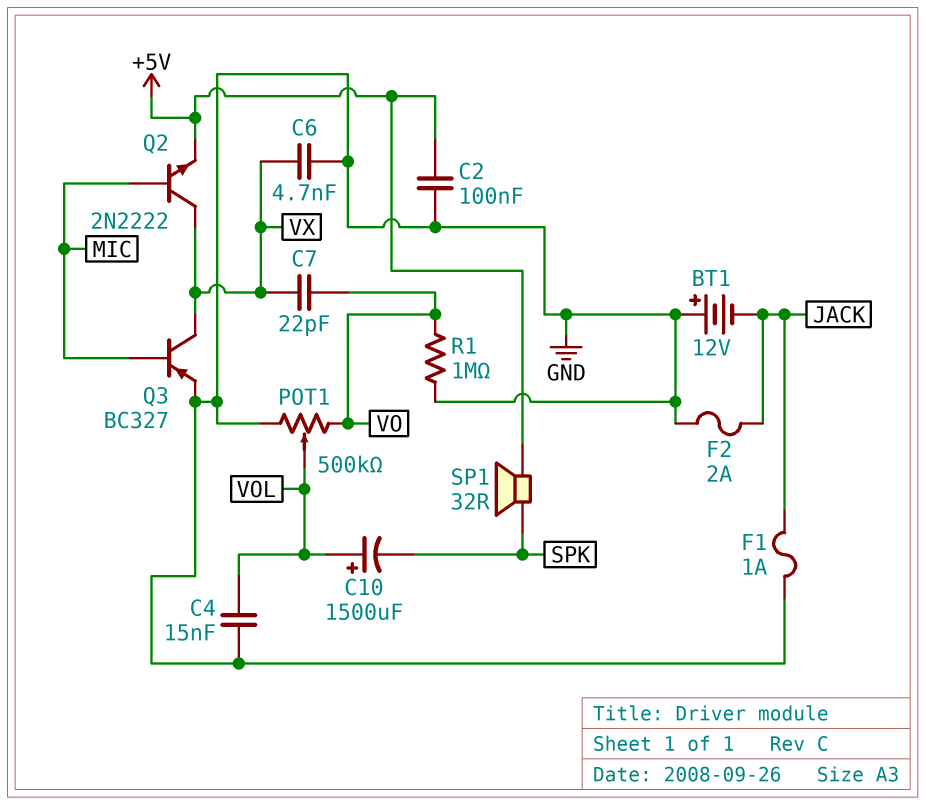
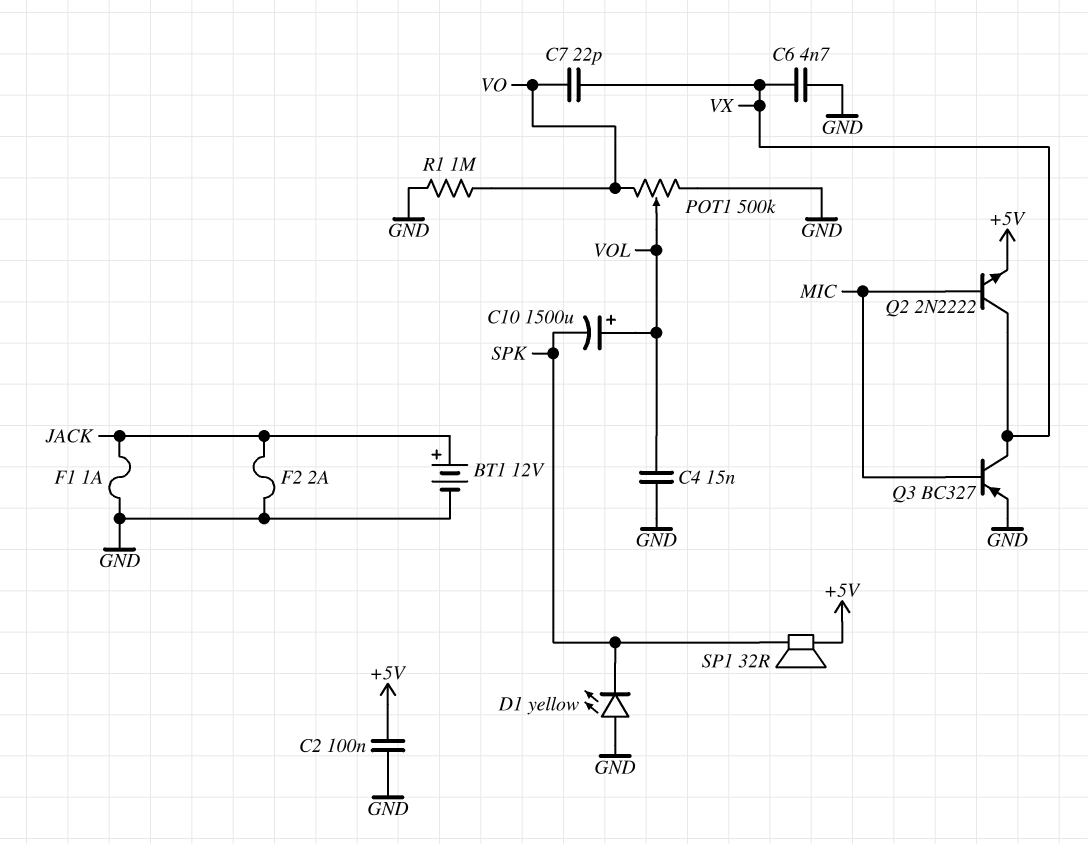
BT1: 12V (plus GND, minus JACK) -> 12V (plus JACK, minus GND)
D1: none -> LED yellow (A GND, K SPK)

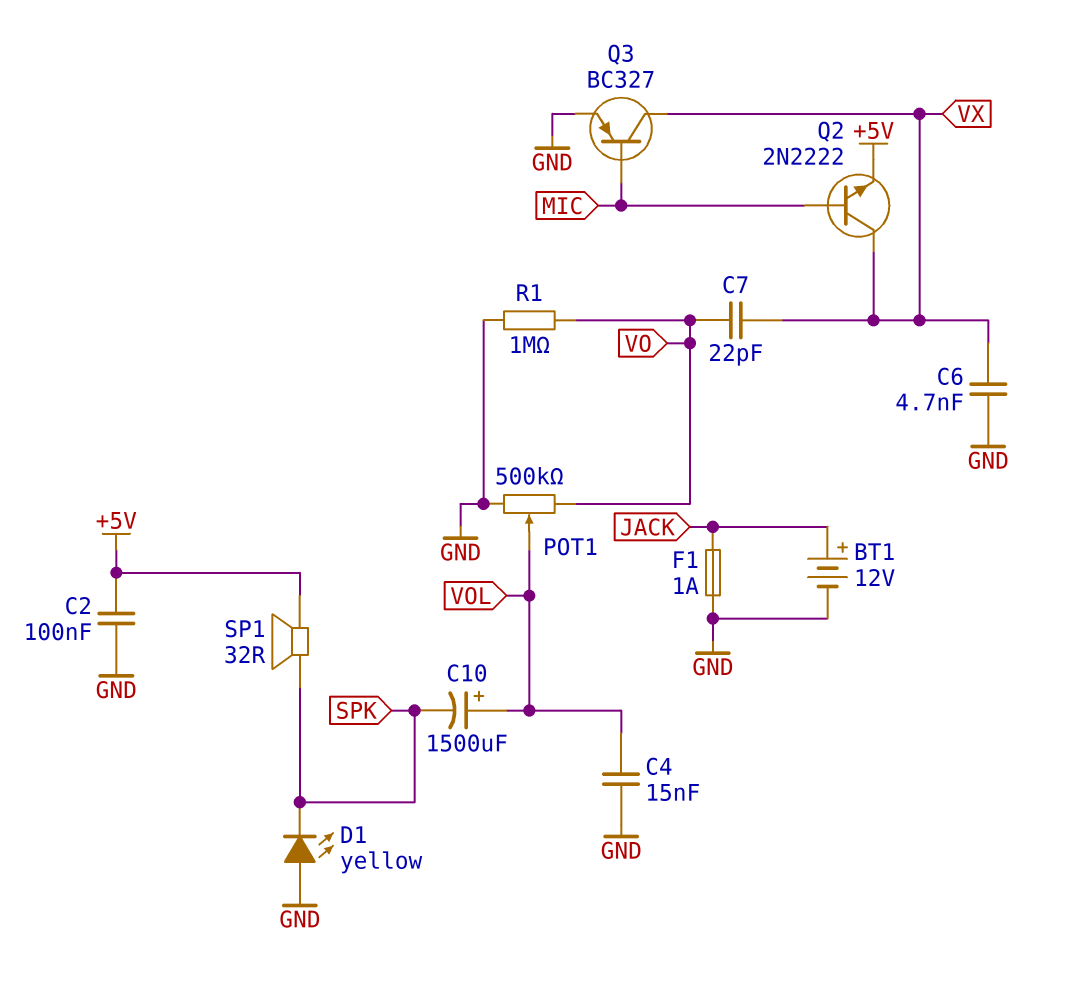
F2: 2A (GND, JACK) -> none

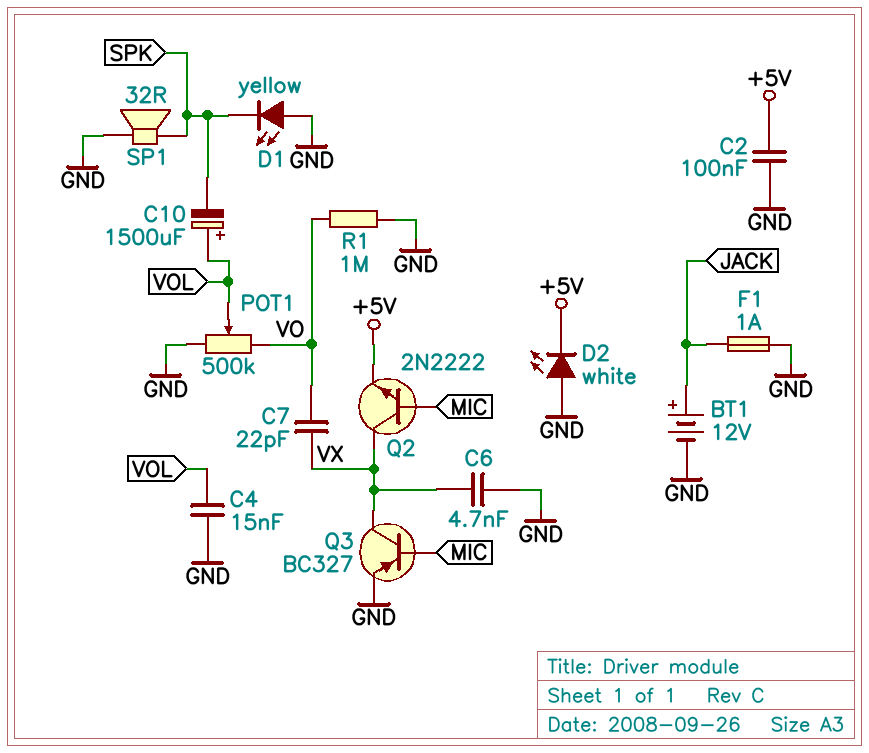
D2: none -> LED white (A GND, K +5V)
SP1: speaker 32R (+5V, SPK) -> speaker 32R (GND, SPK)

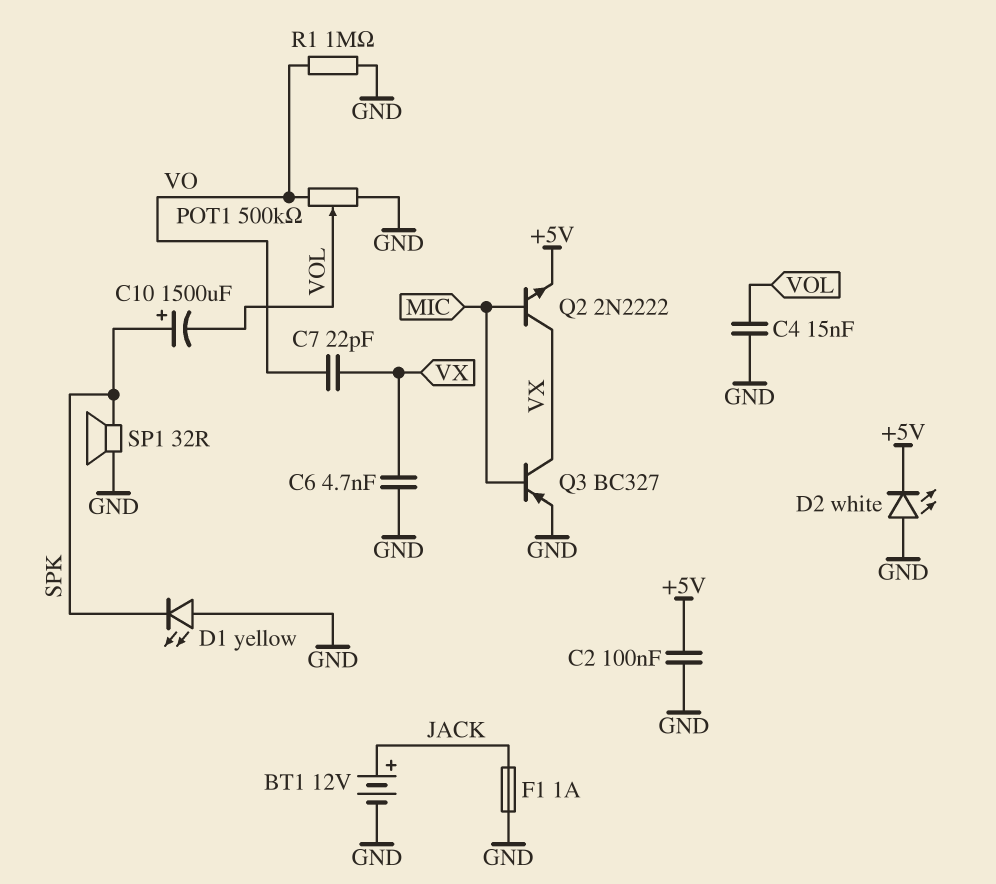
C10: 1500uF (plus VOL, minus SPK) -> 1500uF (plus SPK, minus VOL)

